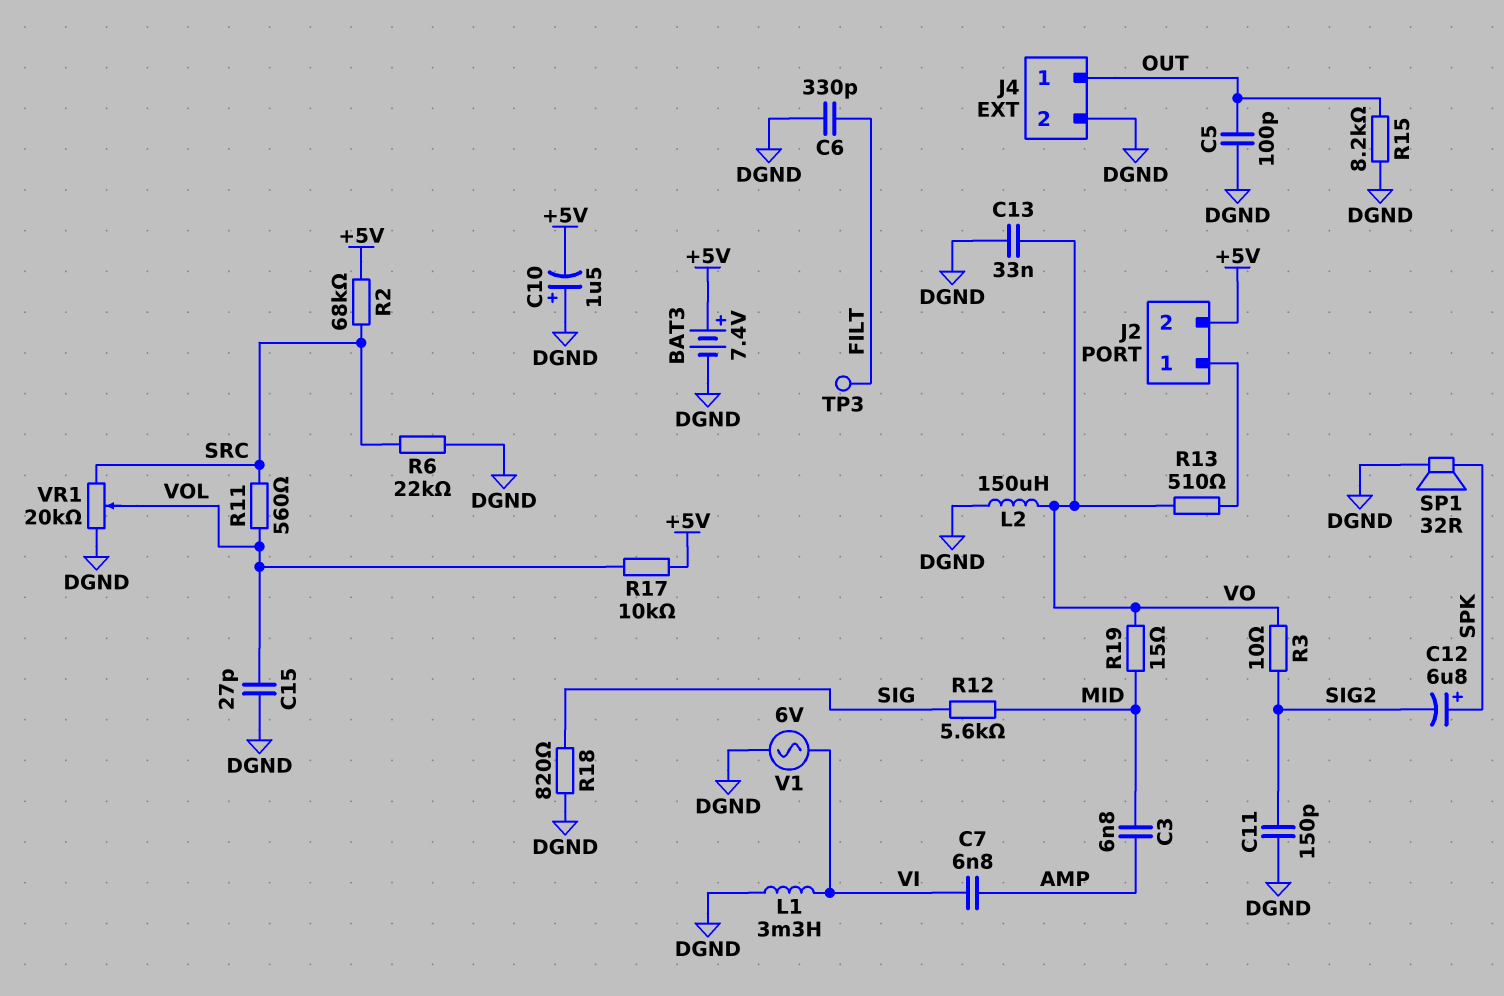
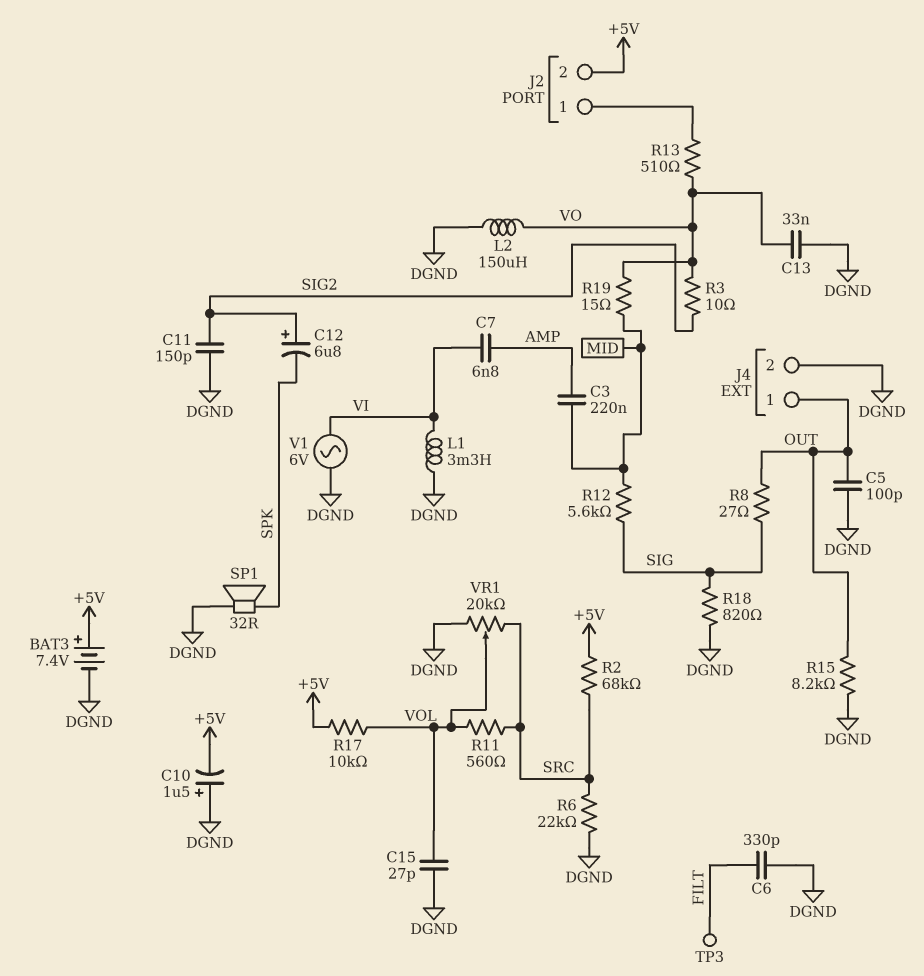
C3: 6.8nF (AMP, MID) -> 220nF (AMP, MID)
C12: 6.8uF (plus SPK, minus SIG2) -> 6.8uF (plus SIG2, minus SPK)
R8: none -> 27 (OUT, SIG)

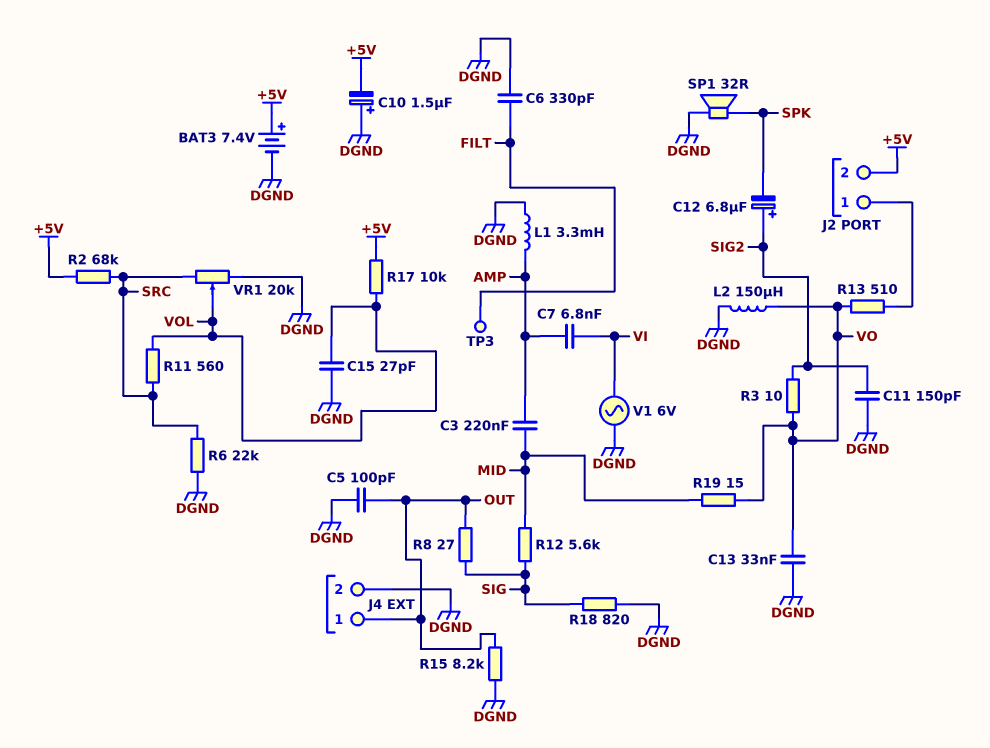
L1: 3.3mH (DGND, VI) -> 3.3mH (AMP, DGND)

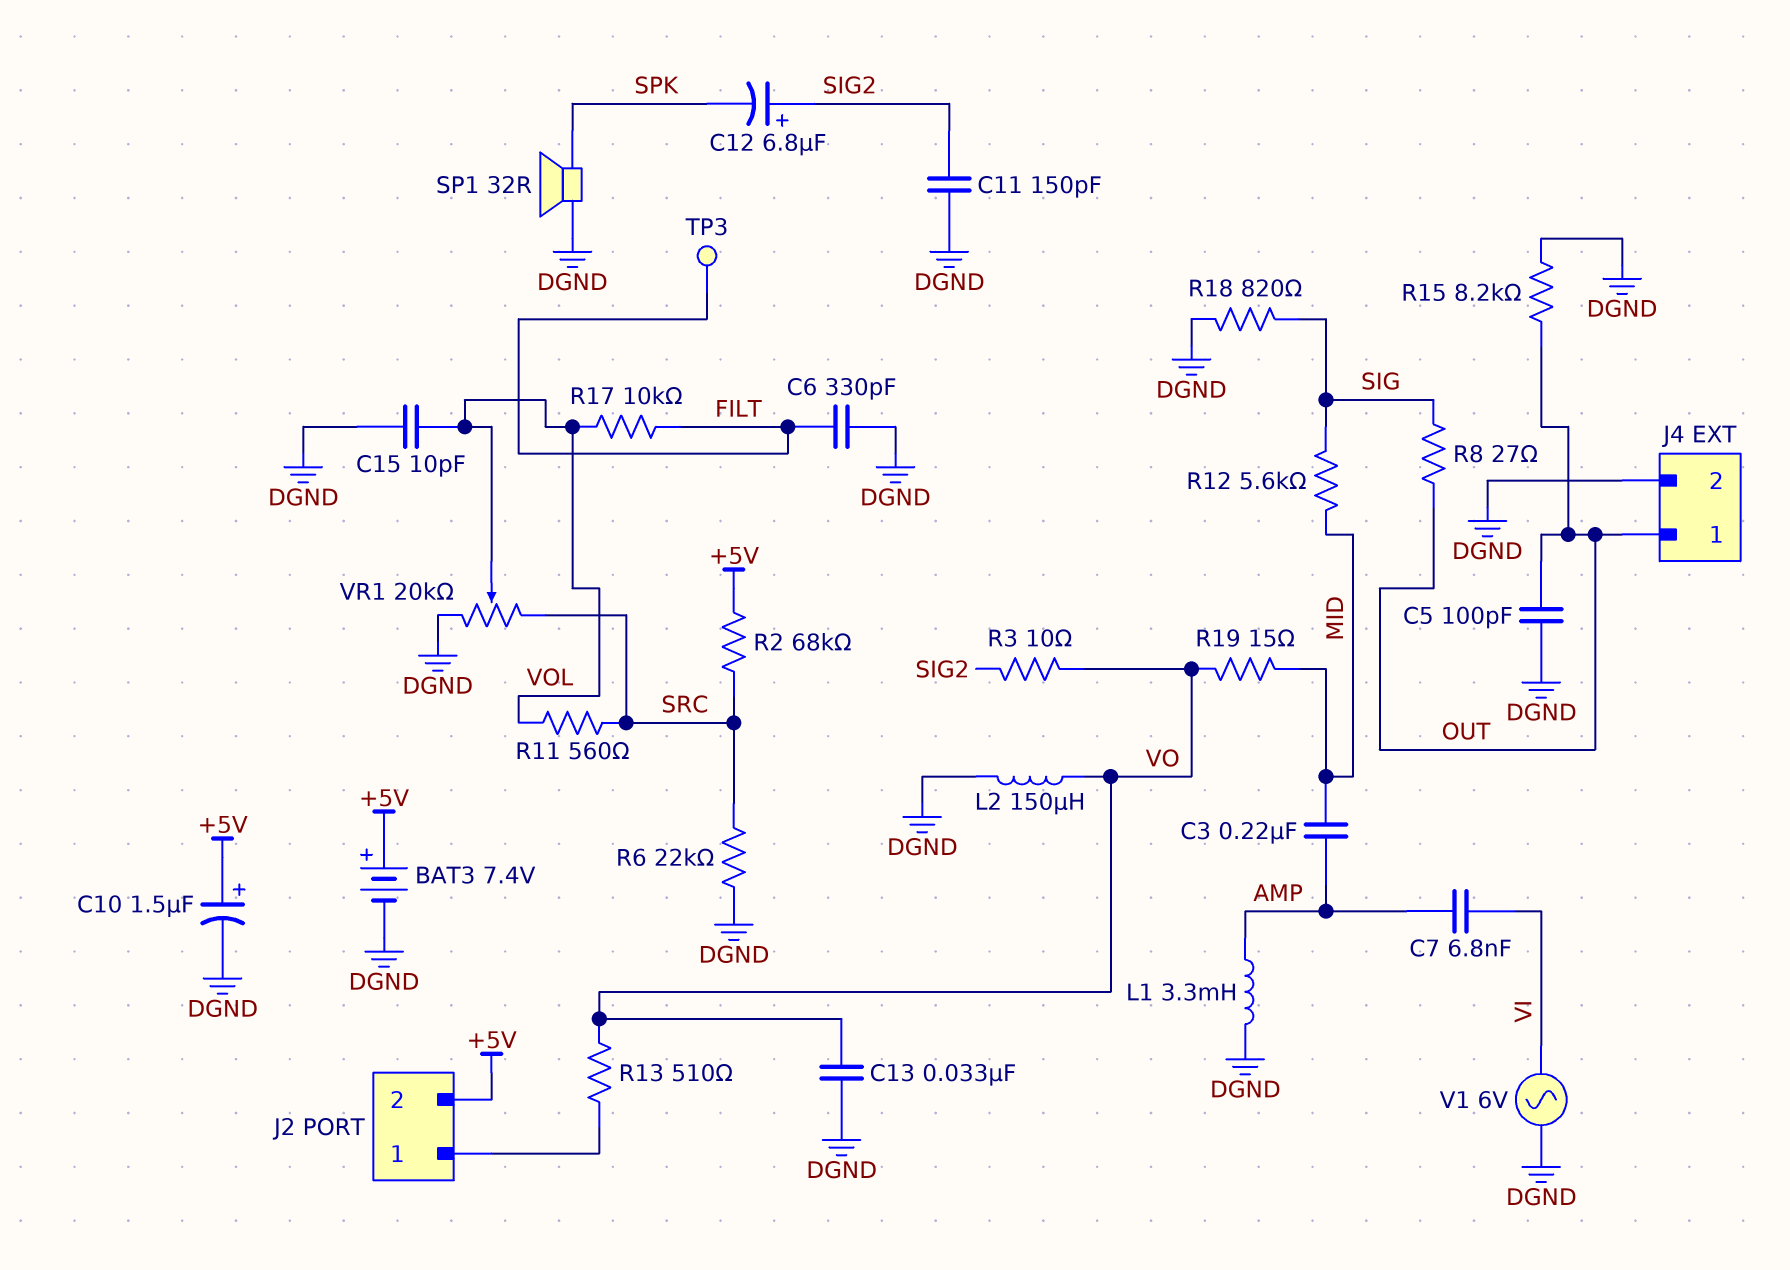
C10: 1.5uF (plus DGND, minus +5V) -> 1.5uF (plus +5V, minus DGND)
C15: 27pF (DGND, VOL) -> 10pF (DGND, VOL)
R17: 10k (+5V, VOL) -> 10k (FILT, VOL)

